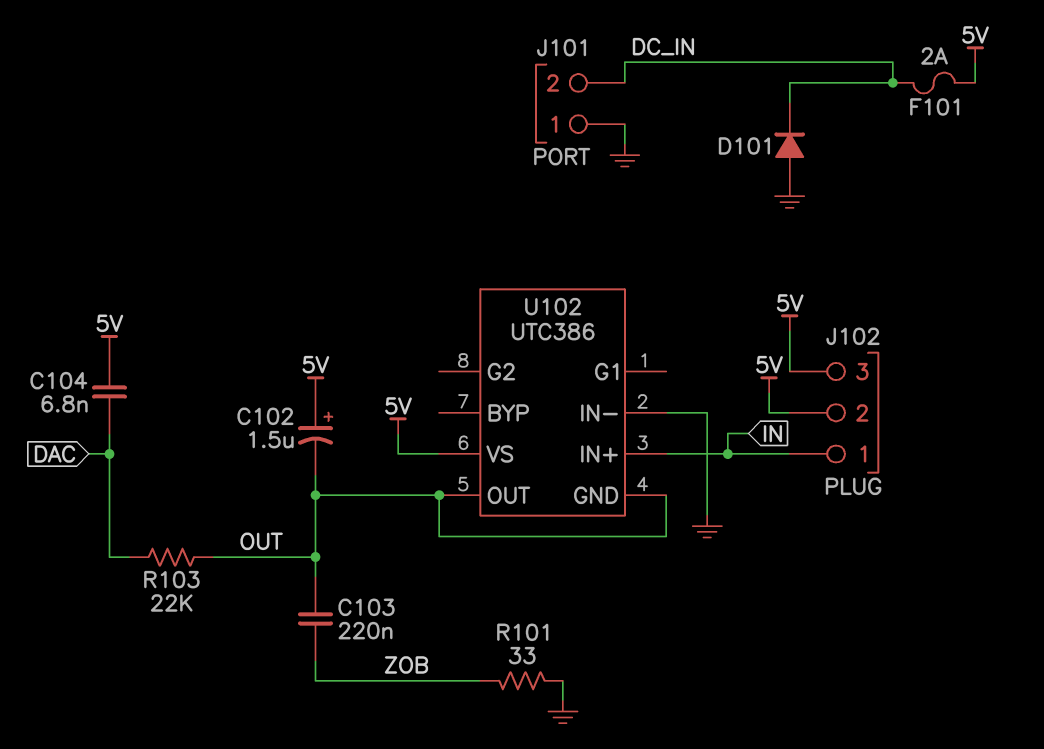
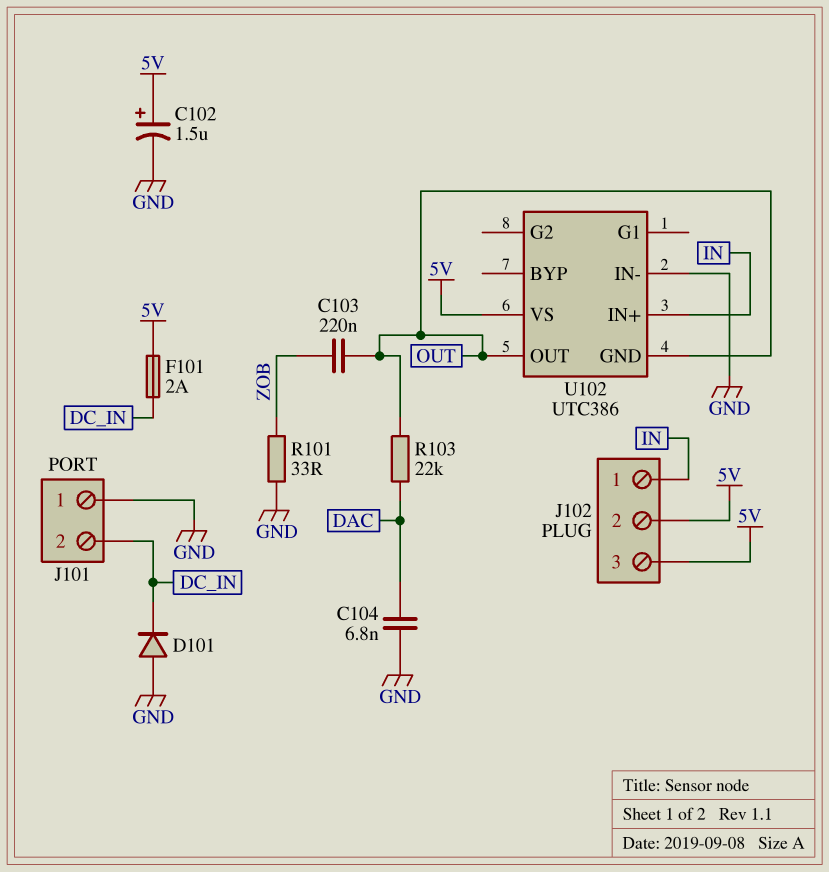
C102: 1.5uF (plus 5V, minus OUT) -> 1.5uF (plus 5V, minus GND)
C104: 6.8nF (5V, DAC) -> 6.8nF (DAC, GND)

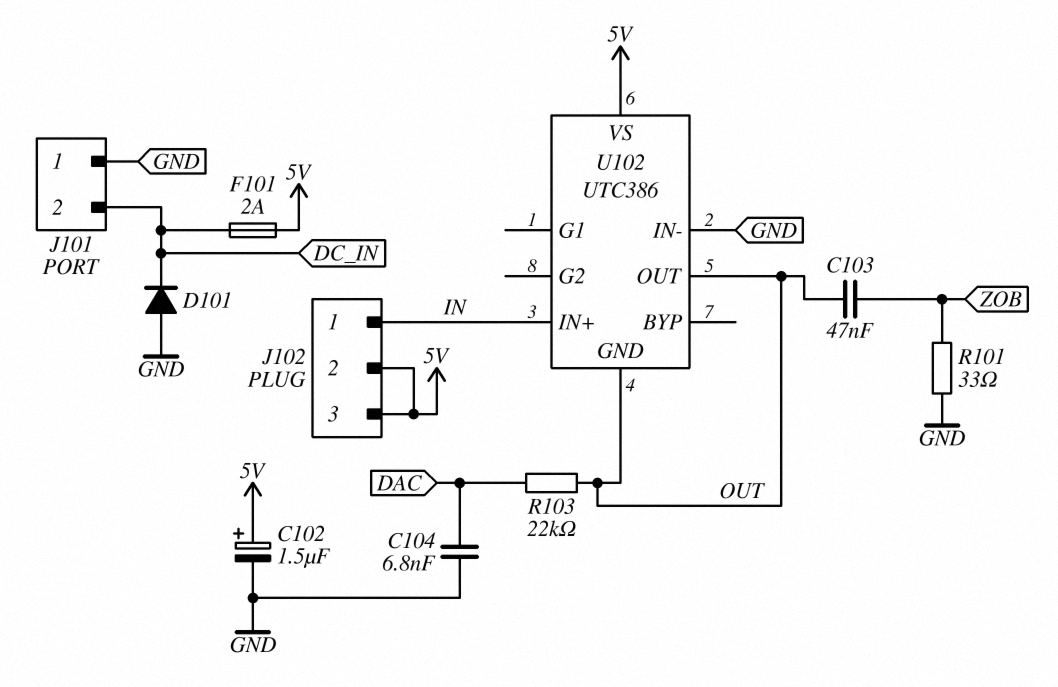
C103: 220nF (OUT, ZOB) -> 47nF (OUT, ZOB)

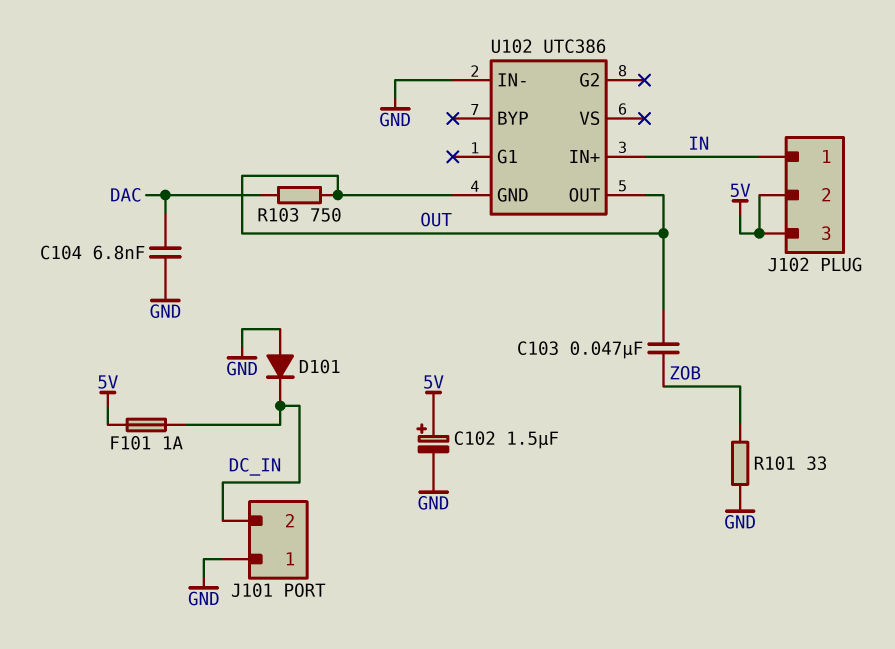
F101: 2A (5V, DC_IN) -> 1A (5V, DC_IN)
R103: 22k (DAC, OUT) -> 750 (DAC, OUT)
U102 pin VS: 5V -> none

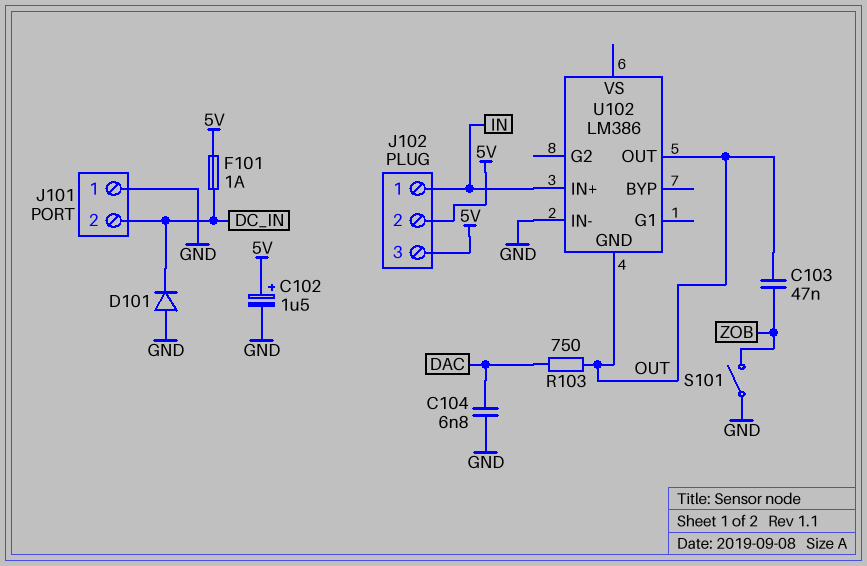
R101: 33 (GND, ZOB) -> none
S101: none -> switch (GND, ZOB)
U102: UTC386 -> LM386

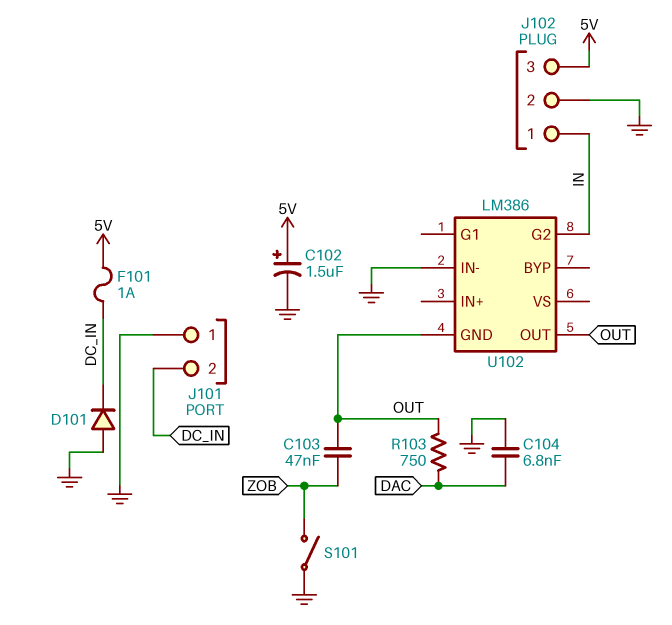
J102 pin 2: 5V -> GND
U102 pin G2: none -> IN
U102 pin IN+: IN -> none

